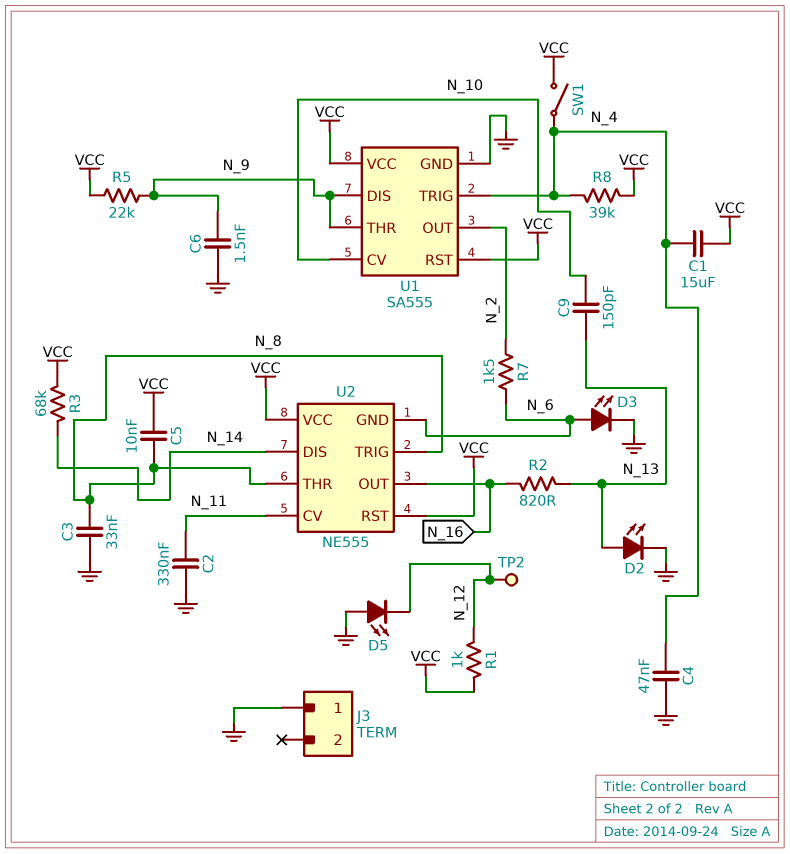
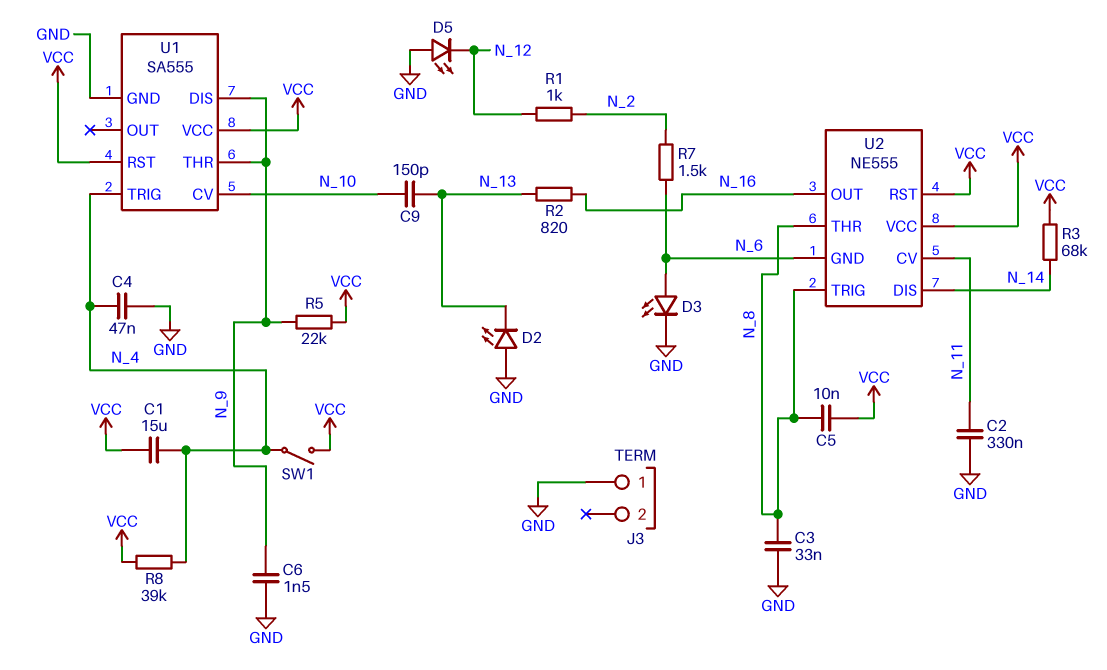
D2: LED (A N_13, K GND) -> LED (A GND, K N_13)
R1: 1k (N_12, VCC) -> 1k (N_2, N_12)
TP2: test point (N_12) -> none
U1 pin OUT: N_2 -> none

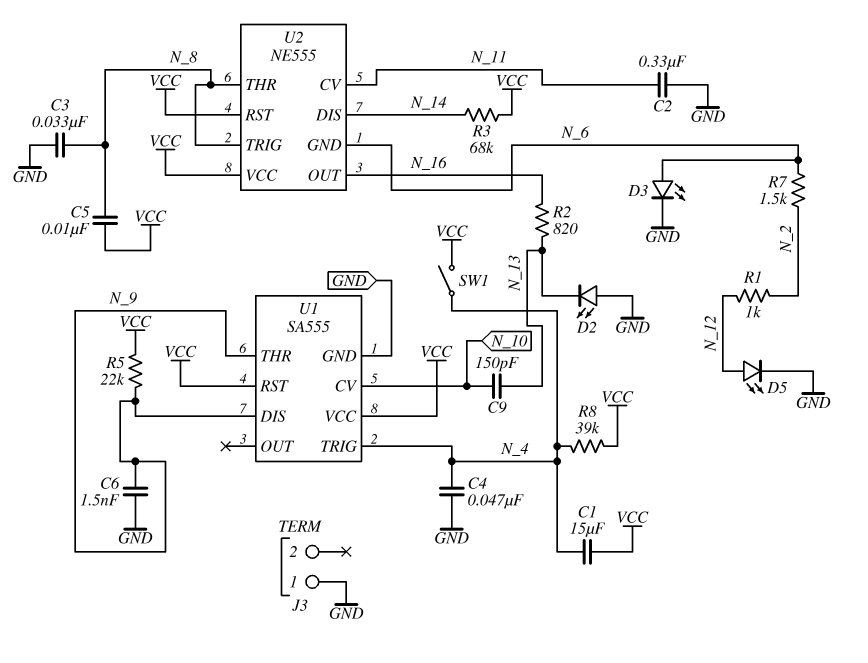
D5: LED (A GND, K N_12) -> LED (A N_12, K GND)

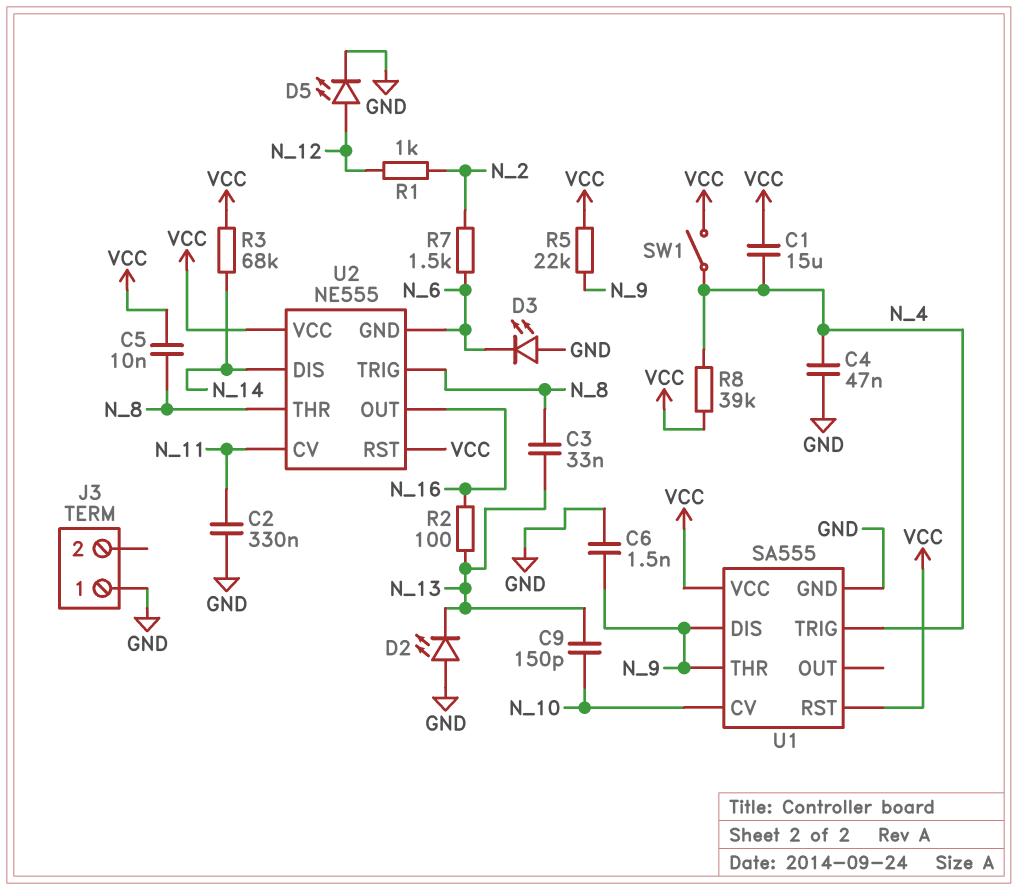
C3: 33nF (GND, N_8) -> 33nF (N_8, N_13)
D3: LED (A N_6, K GND) -> LED (A GND, K N_6)
R2: 820 (N_13, N_16) -> 100 (N_13, N_16)

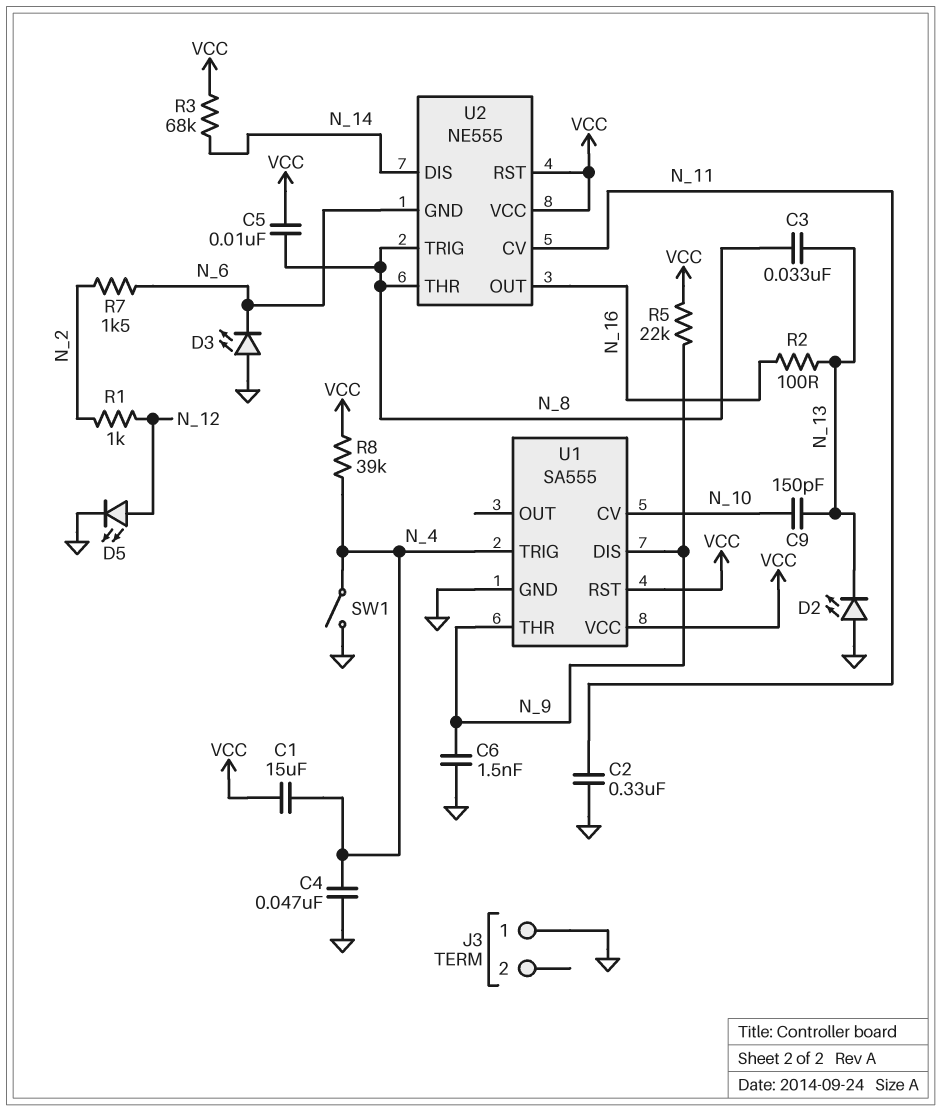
SW1: switch (N_4, VCC) -> switch (GND, N_4)

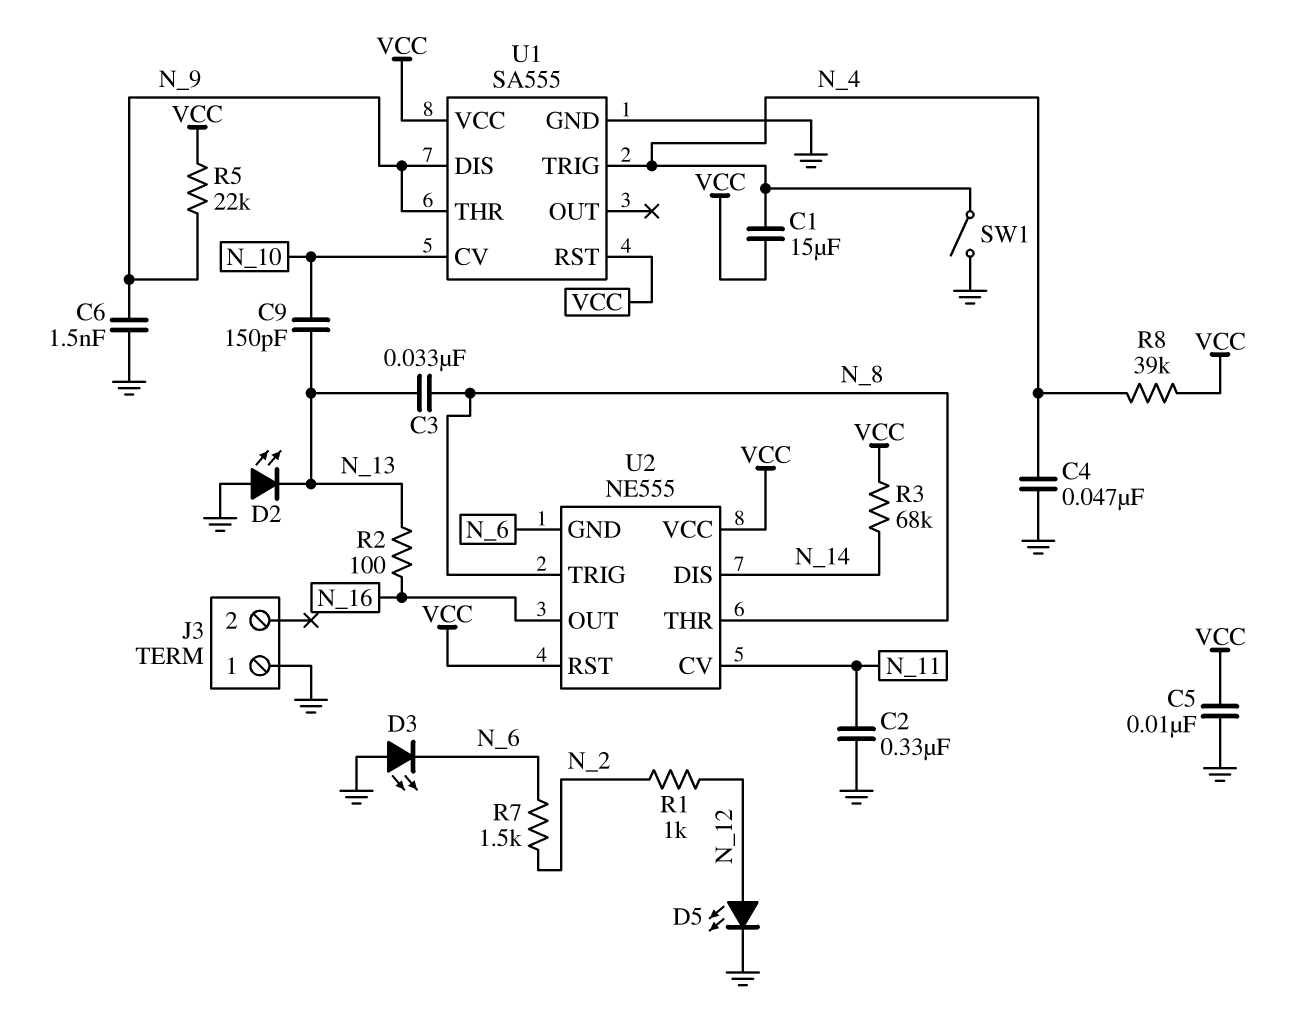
C5: 10nF (N_8, VCC) -> 10nF (GND, VCC)

